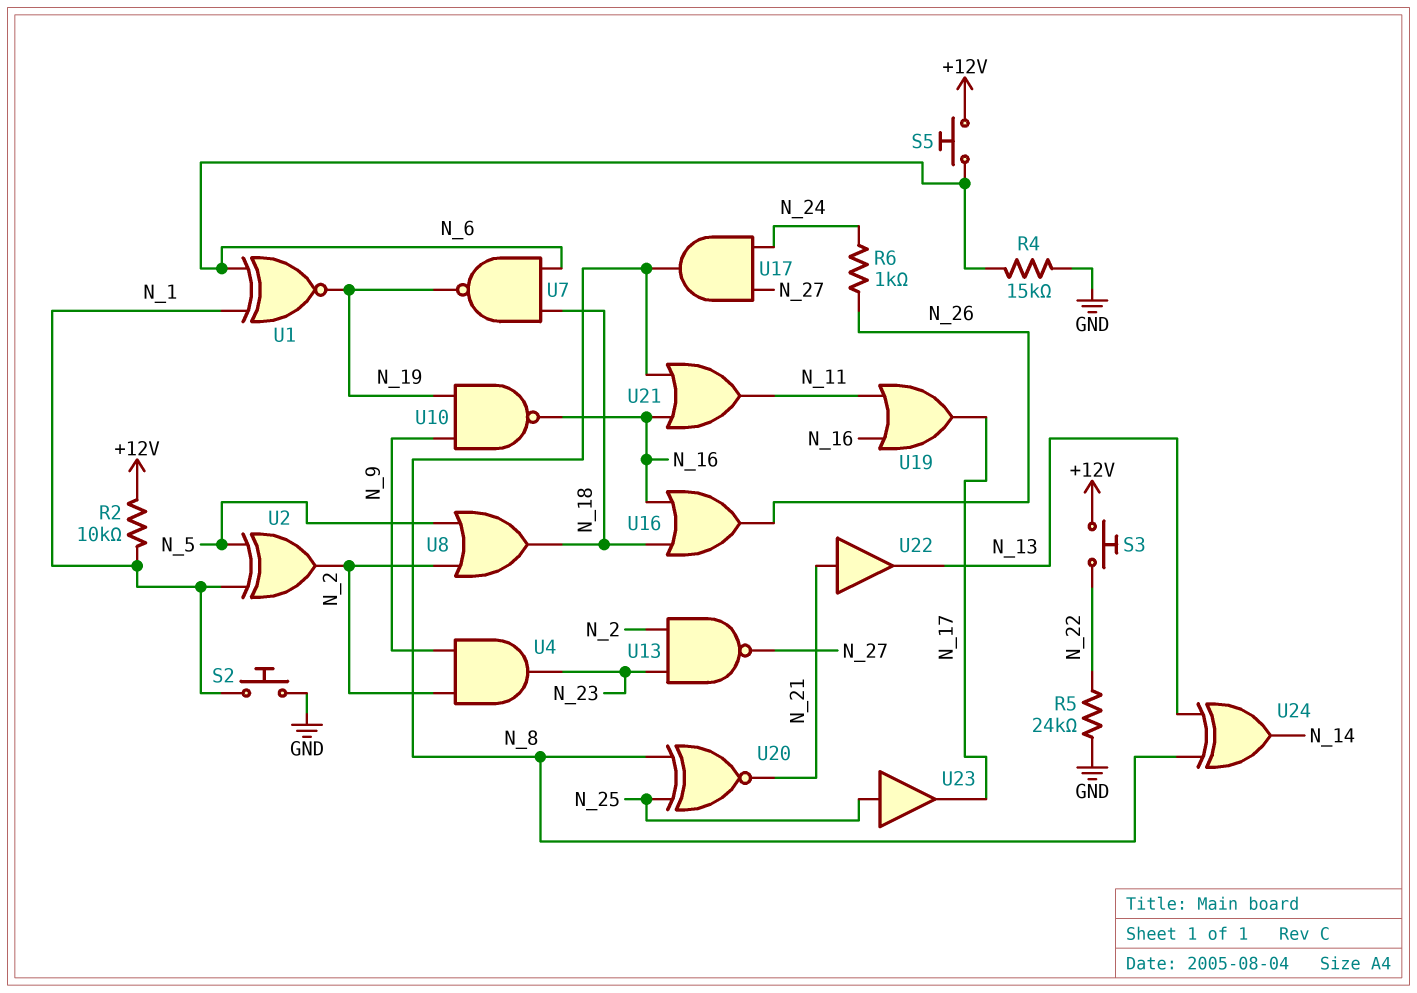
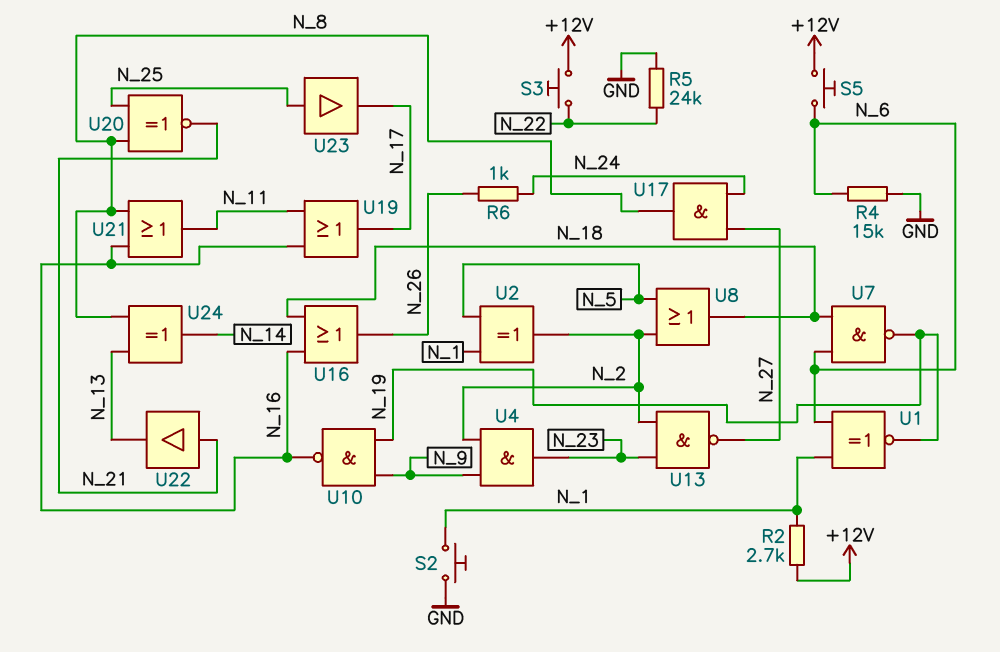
R2: 10k (+12V, N_1) -> 2.7k (+12V, N_1)

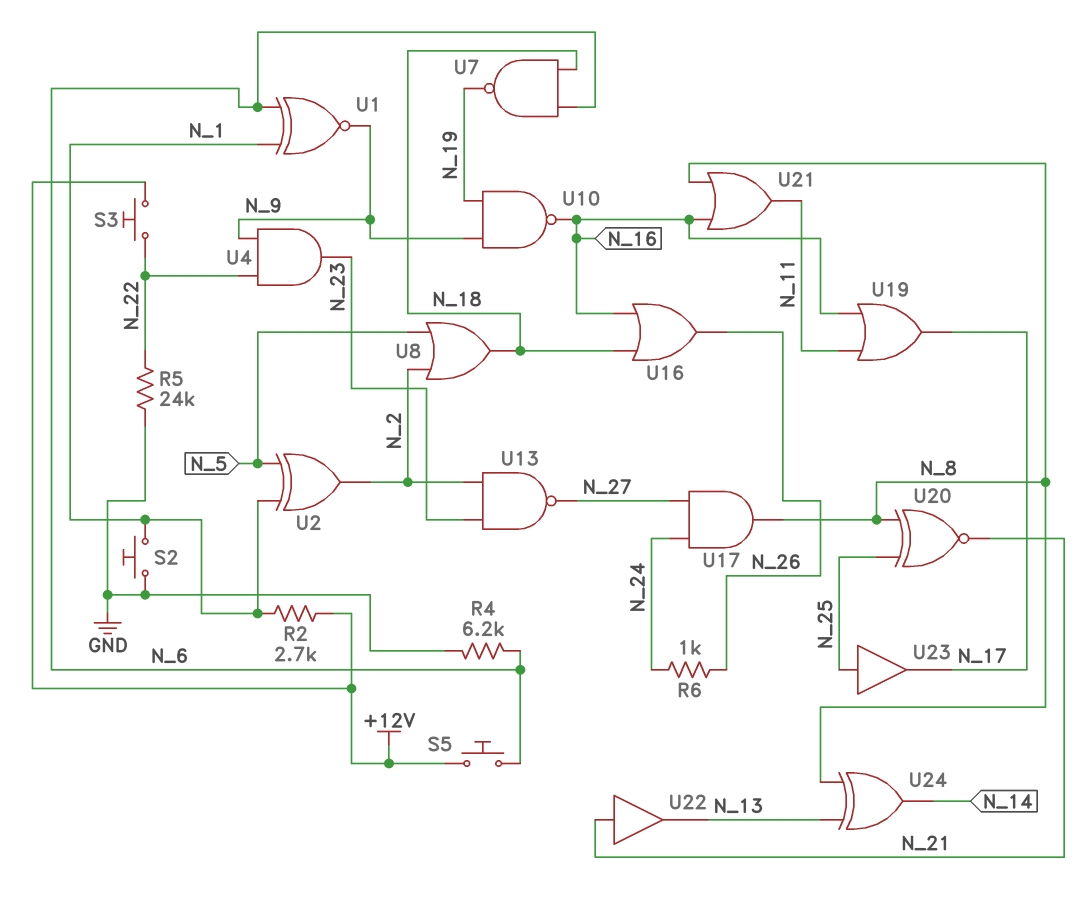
R4: 15k (GND, N_6) -> 6.2k (GND, N_6)
U1: XNOR (in N_1, in N_6, out N_19) -> XNOR (in N_1, in N_6, out N_9)
U4: AND (in N_2, in N_9, out N_23) -> AND (in N_9, in N_22, out N_23)

